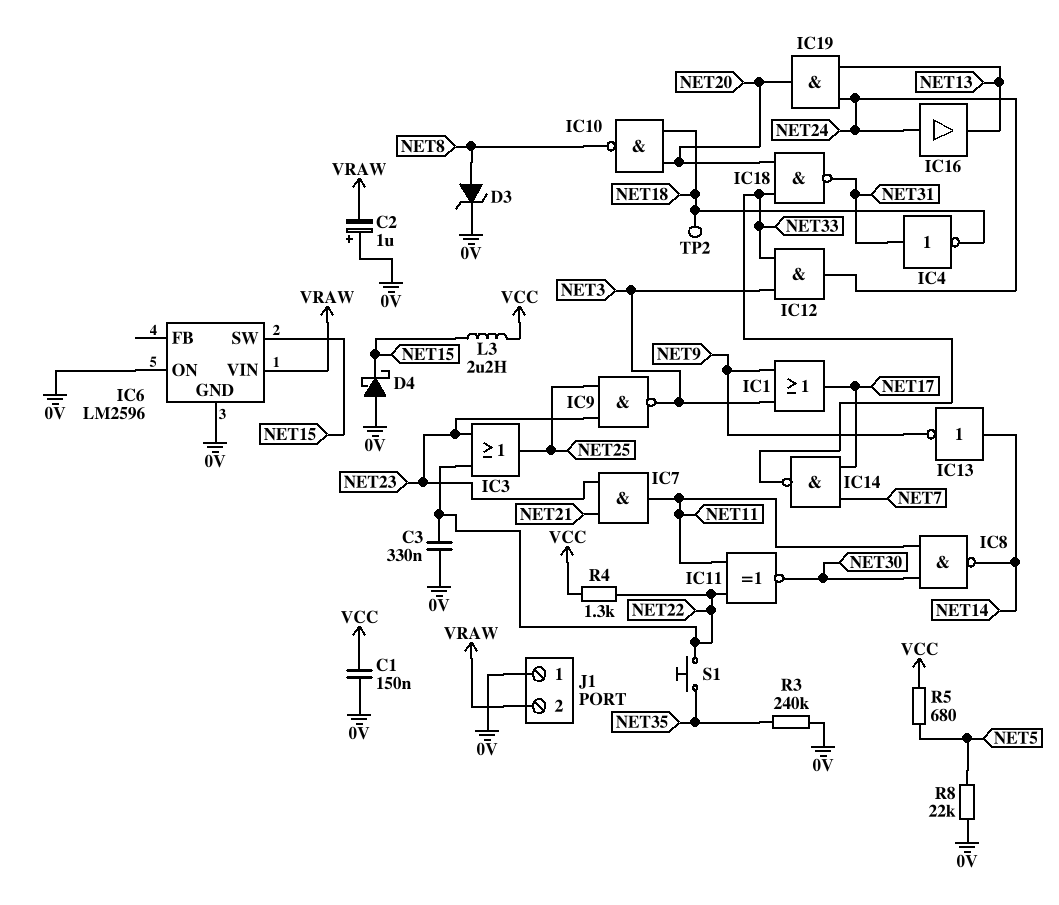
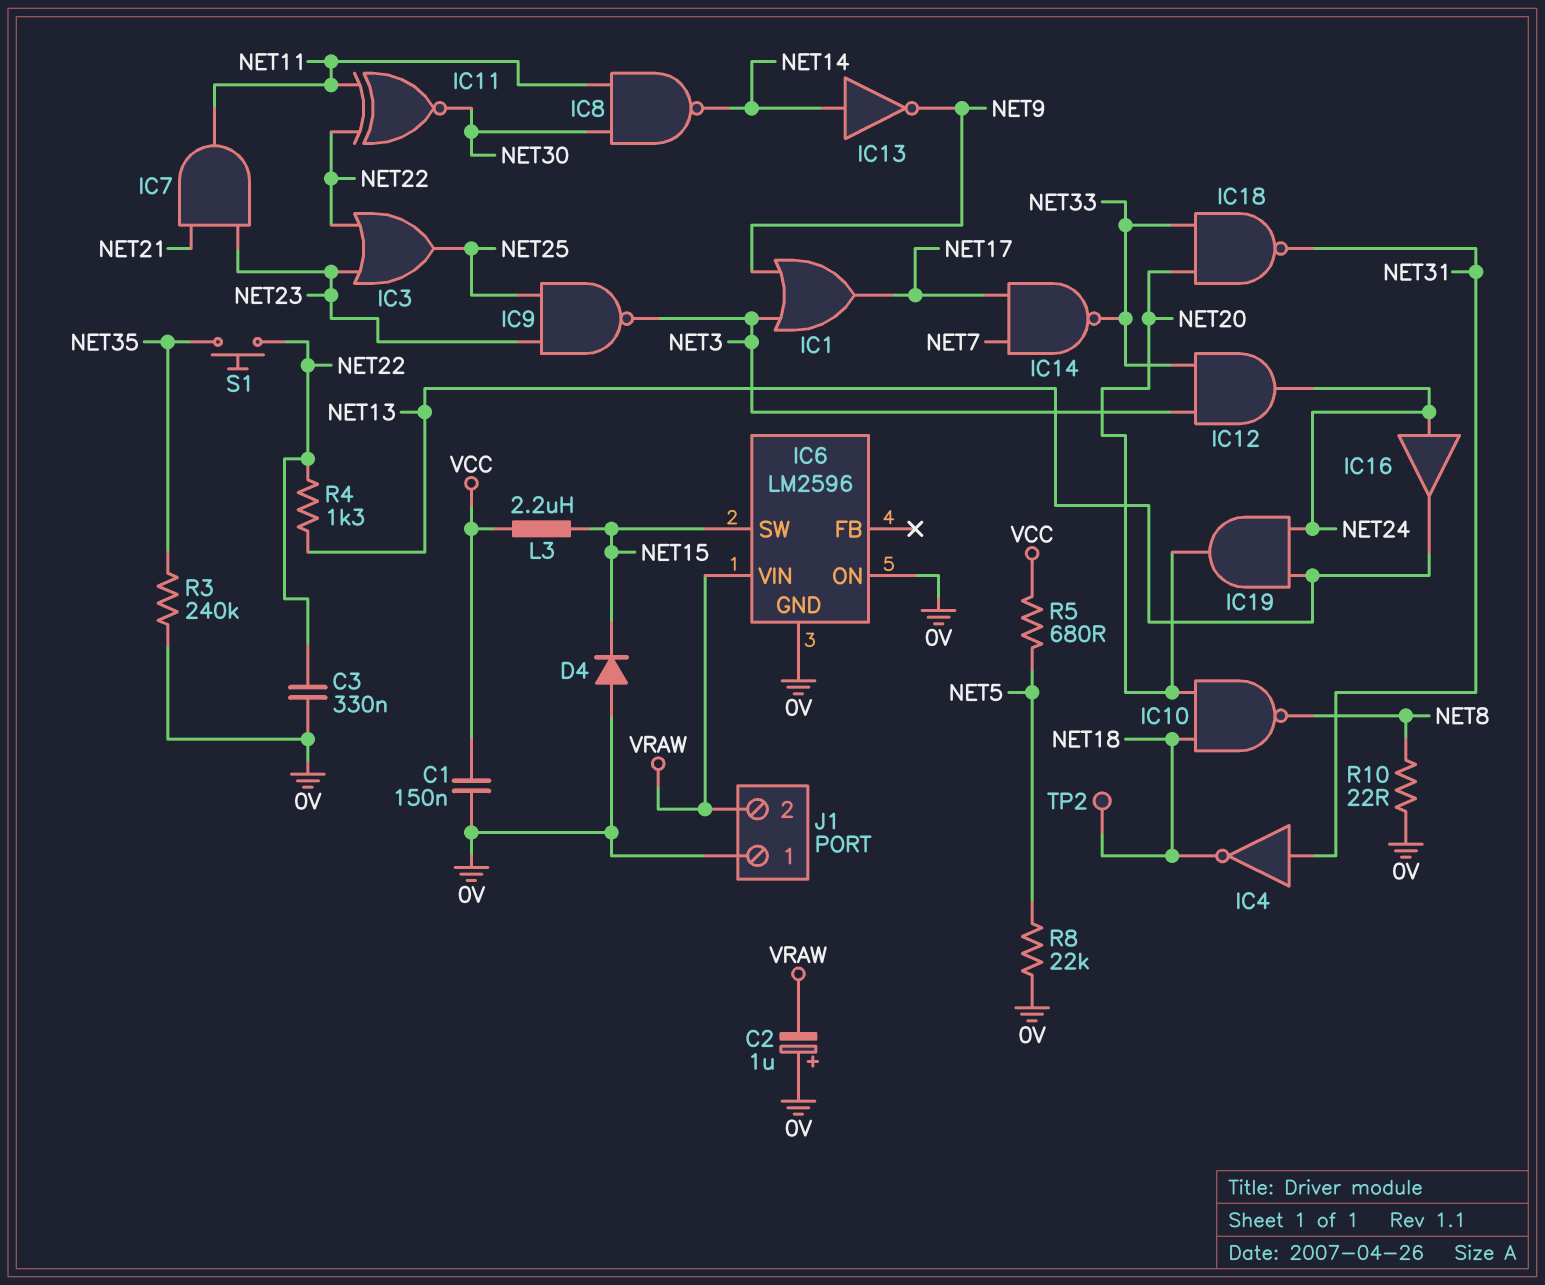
D3: zener (A NET8, K 0V) -> none
D4: schottky (A 0V, K NET15) -> diode (A 0V, K NET15)
R4: 1.3k (NET22, VCC) -> 1.3k (NET13, NET22)
R10: none -> 22 (0V, NET8)

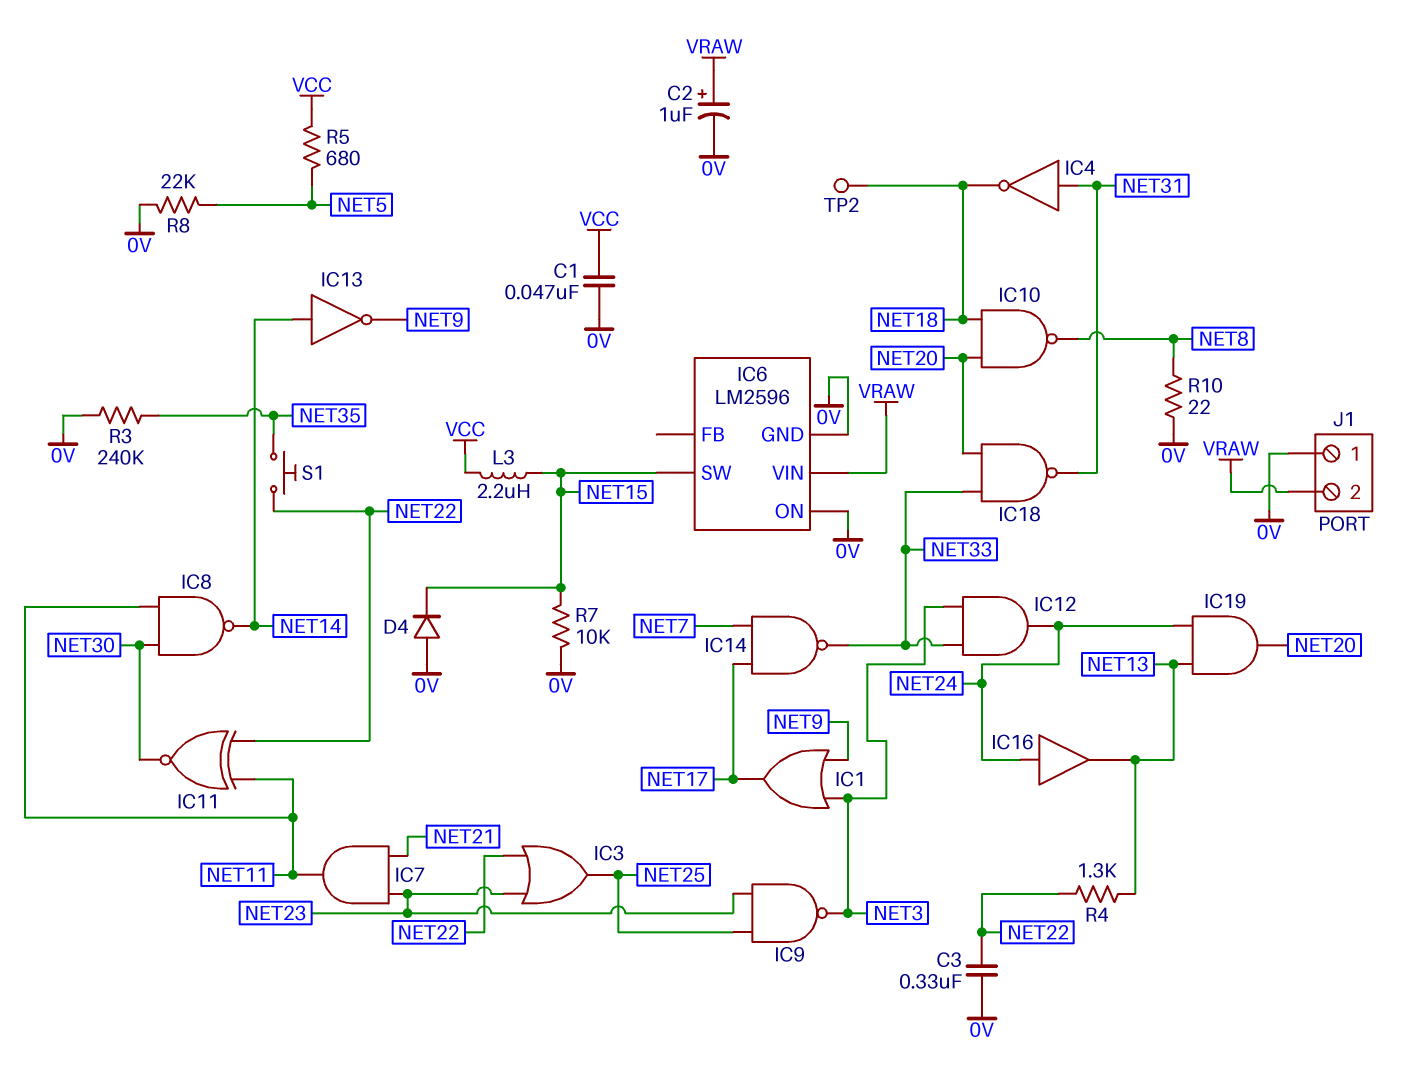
C1: 150nF (0V, VCC) -> 47nF (0V, VCC)
C2: 1uF (plus 0V, minus VRAW) -> 1uF (plus VRAW, minus 0V)
R7: none -> 10k (0V, NET15)

